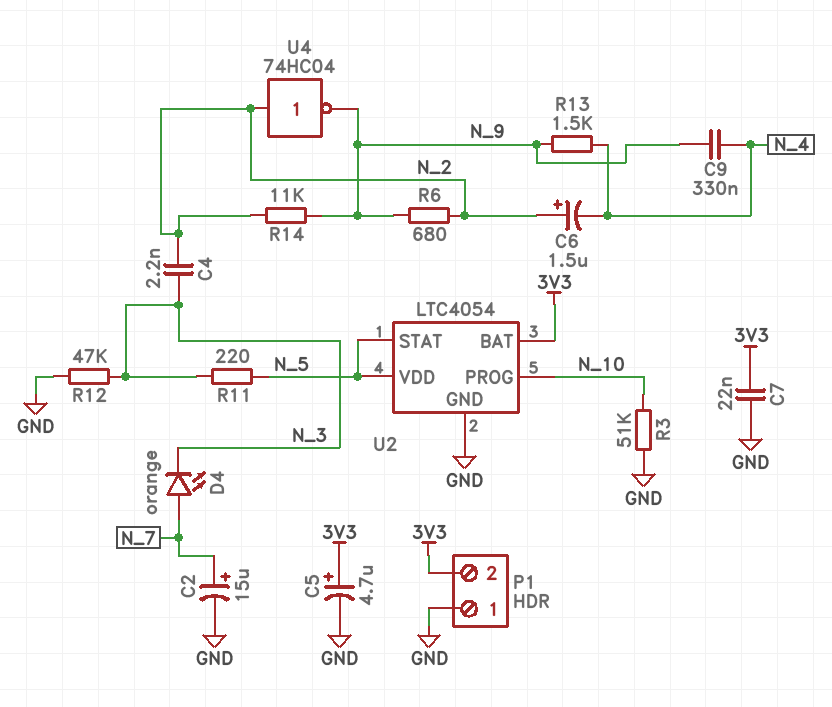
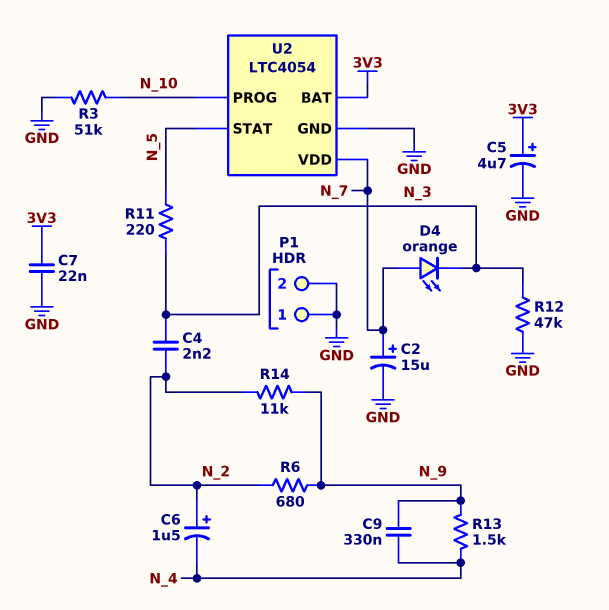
P1 pin 2: 3V3 -> GND
U2 pin VDD: N_5 -> N_7
U4: NOT 74HC04 (in N_2, out N_9) -> none

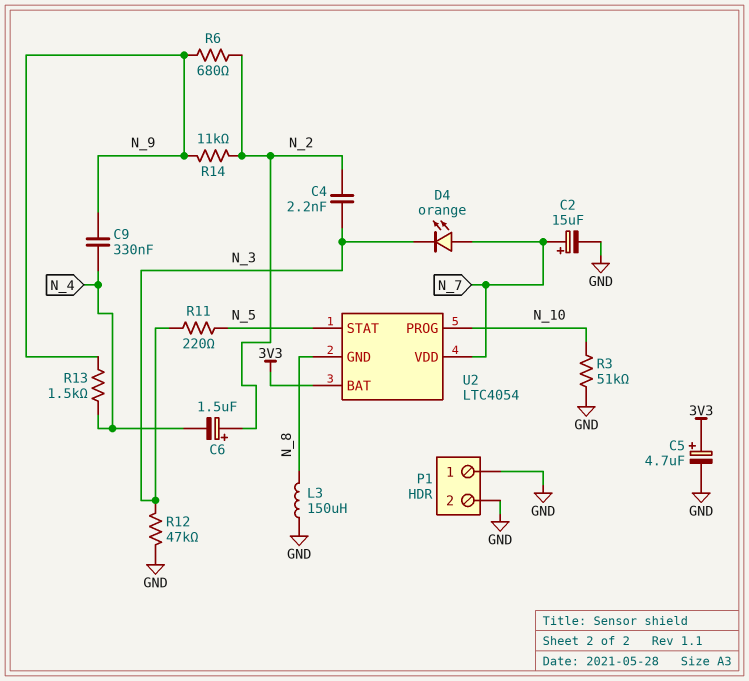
C7: 22nF (3V3, GND) -> none
L3: none -> 150uH (GND, N_8)
U2 pin GND: GND -> N_8

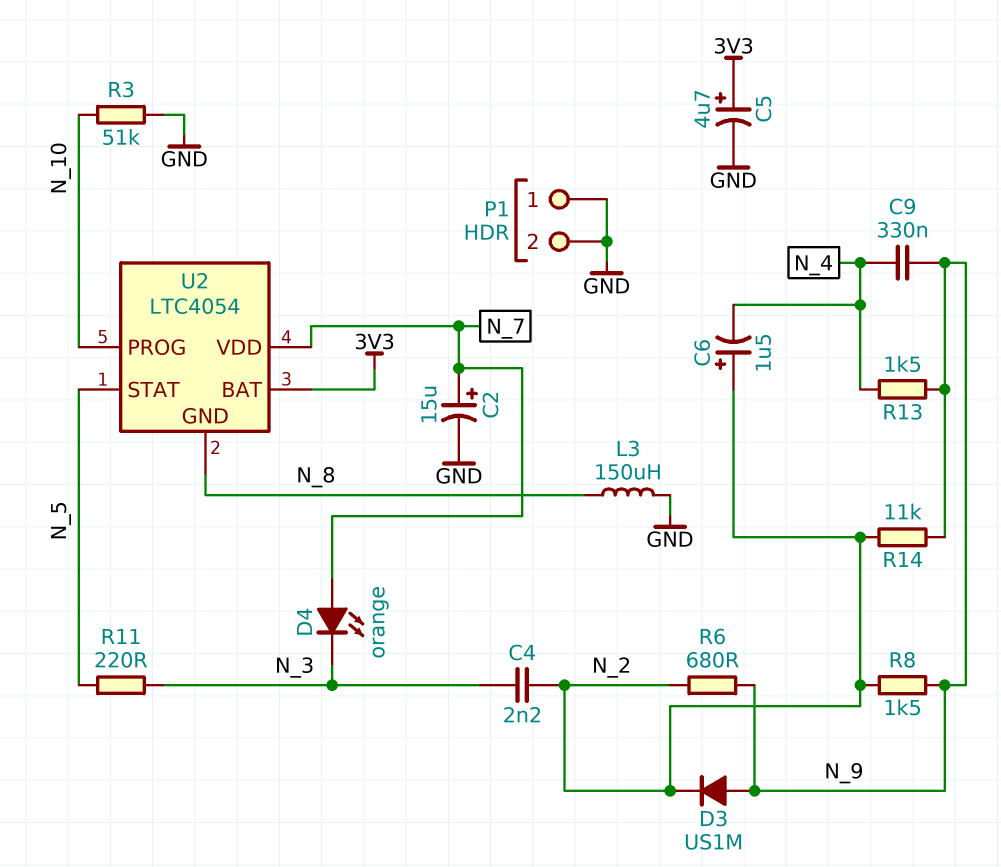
D3: none -> diode US1M (A N_9, K N_2)
R8: none -> 1.5k (N_2, N_9)
R12: 47k (GND, N_3) -> none

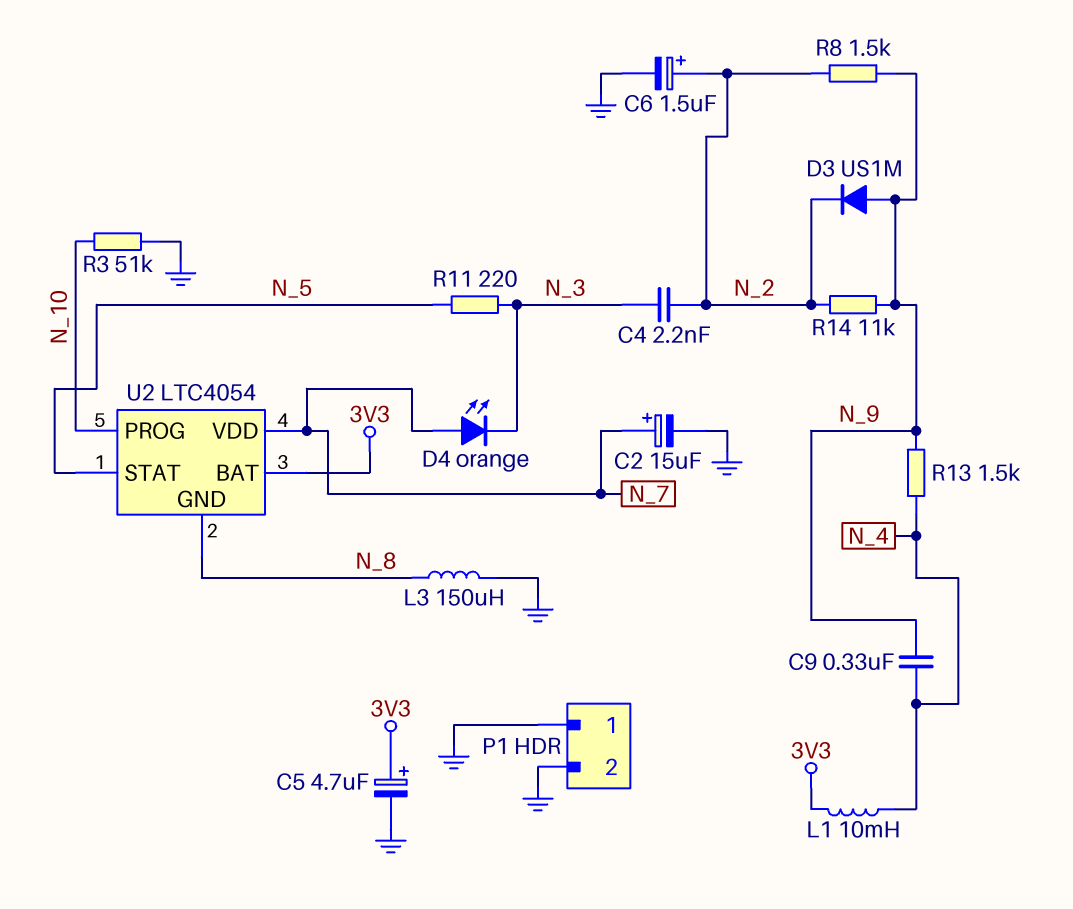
C6: 1.5uF (plus N_2, minus N_4) -> 1.5uF (plus N_2, minus GND)
L1: none -> 10mH (3V3, N_4)
R6: 680 (N_2, N_9) -> none

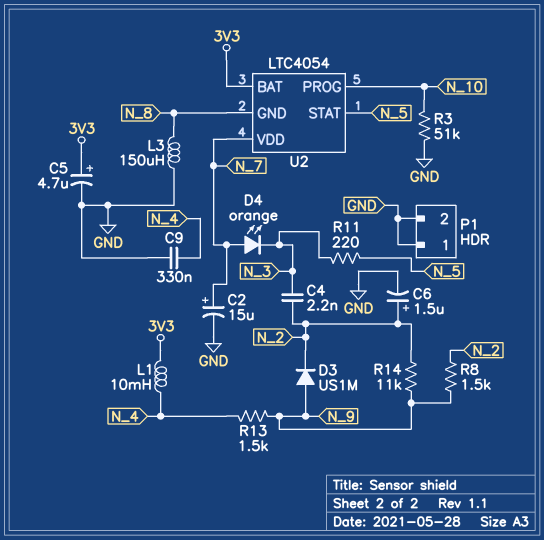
C9: 330nF (N_4, N_9) -> 330nF (GND, N_4)

